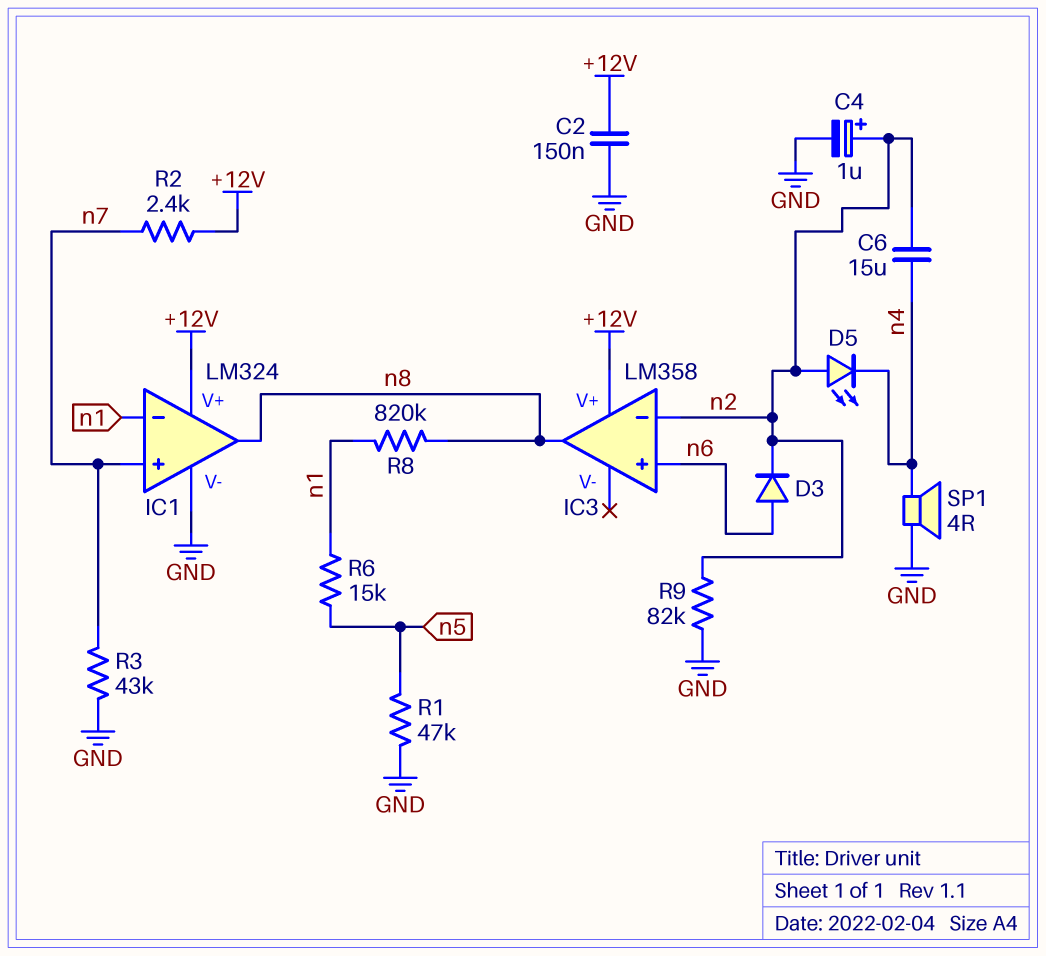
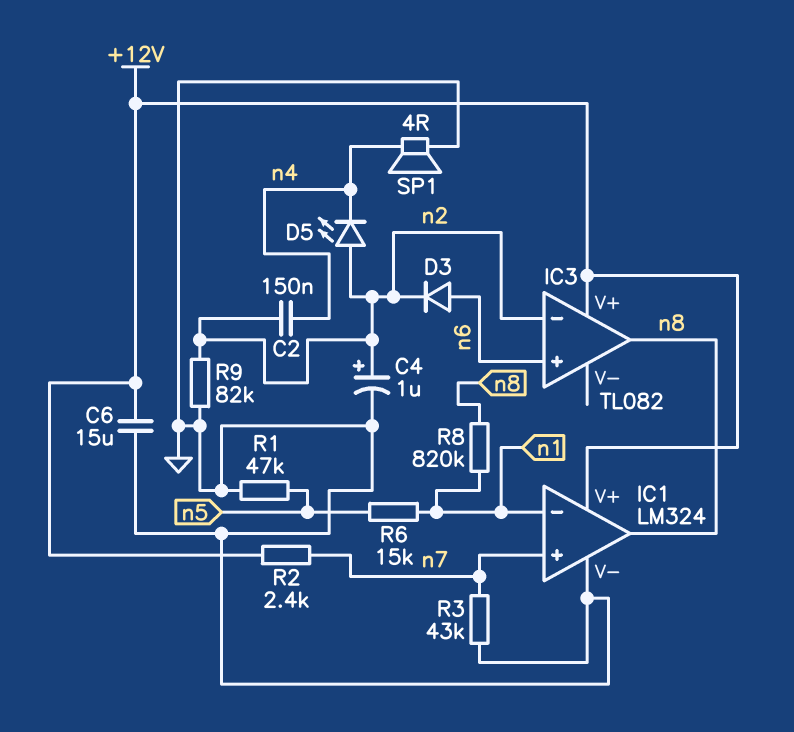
C2: 150nF (+12V, GND) -> 150nF (n2, n4)
C6: 15uF (n2, n4) -> 15uF (+12V, GND)
IC3: LM358 -> TL082

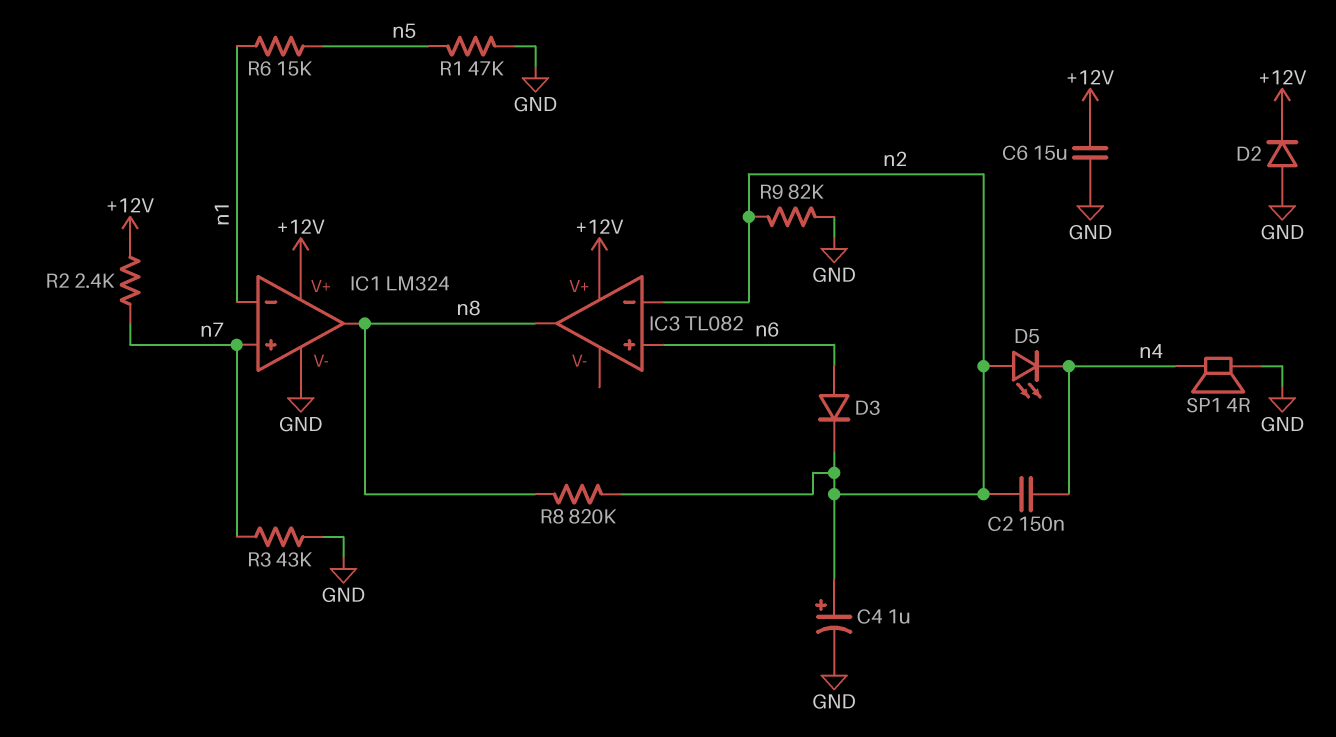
D2: none -> diode (A GND, K +12V)
R8: 820k (n1, n8) -> 820k (n2, n8)

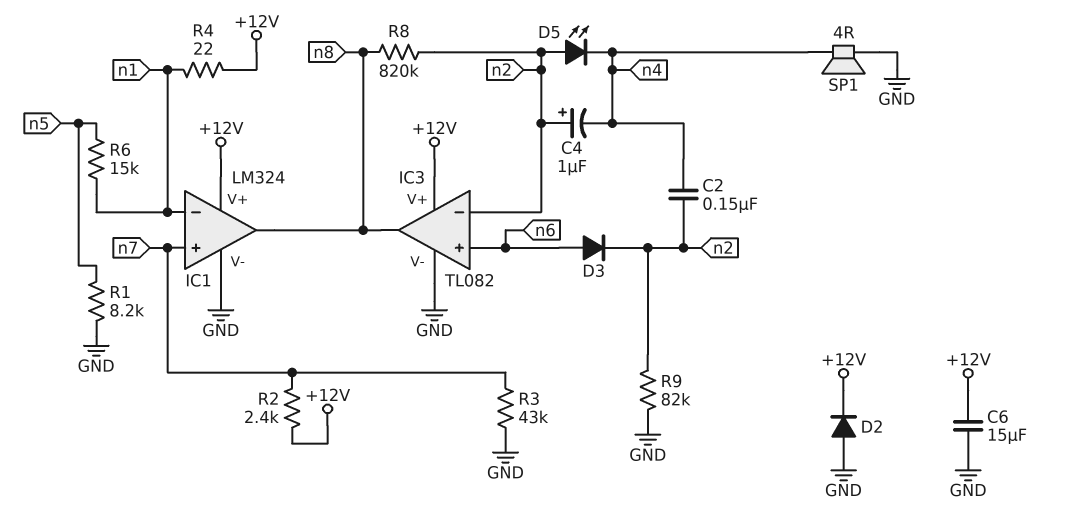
C4: 1uF (plus n2, minus GND) -> 1uF (plus n2, minus n4)
IC3 pin V-: none -> GND
R1: 47k (GND, n5) -> 8.2k (GND, n5)
R4: none -> 22 (+12V, n1)

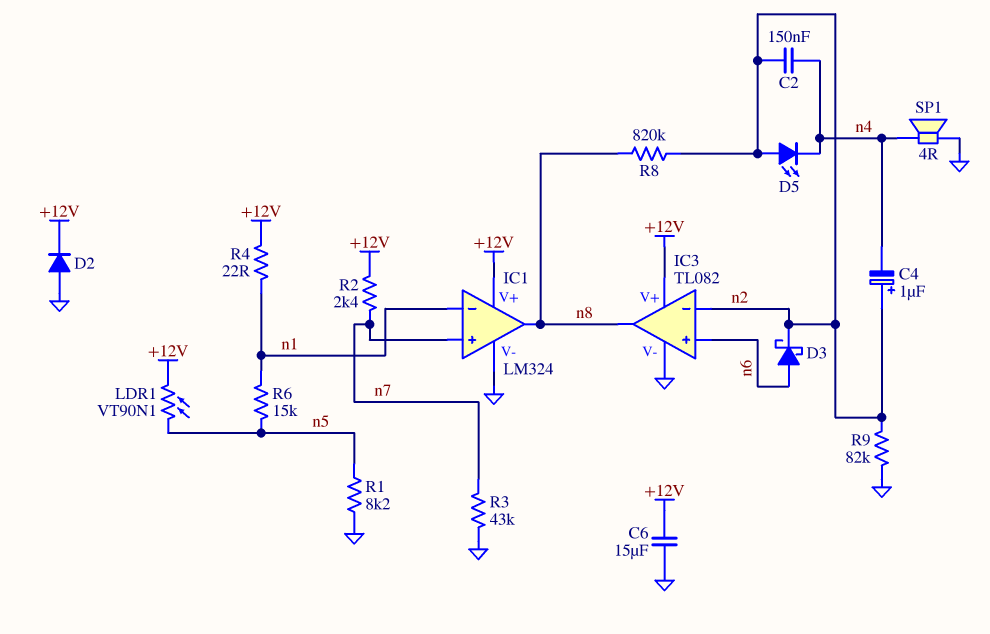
D3: diode (A n6, K n2) -> schottky (A n6, K n2)
LDR1: none -> VT90N1 (+12V, n5)

